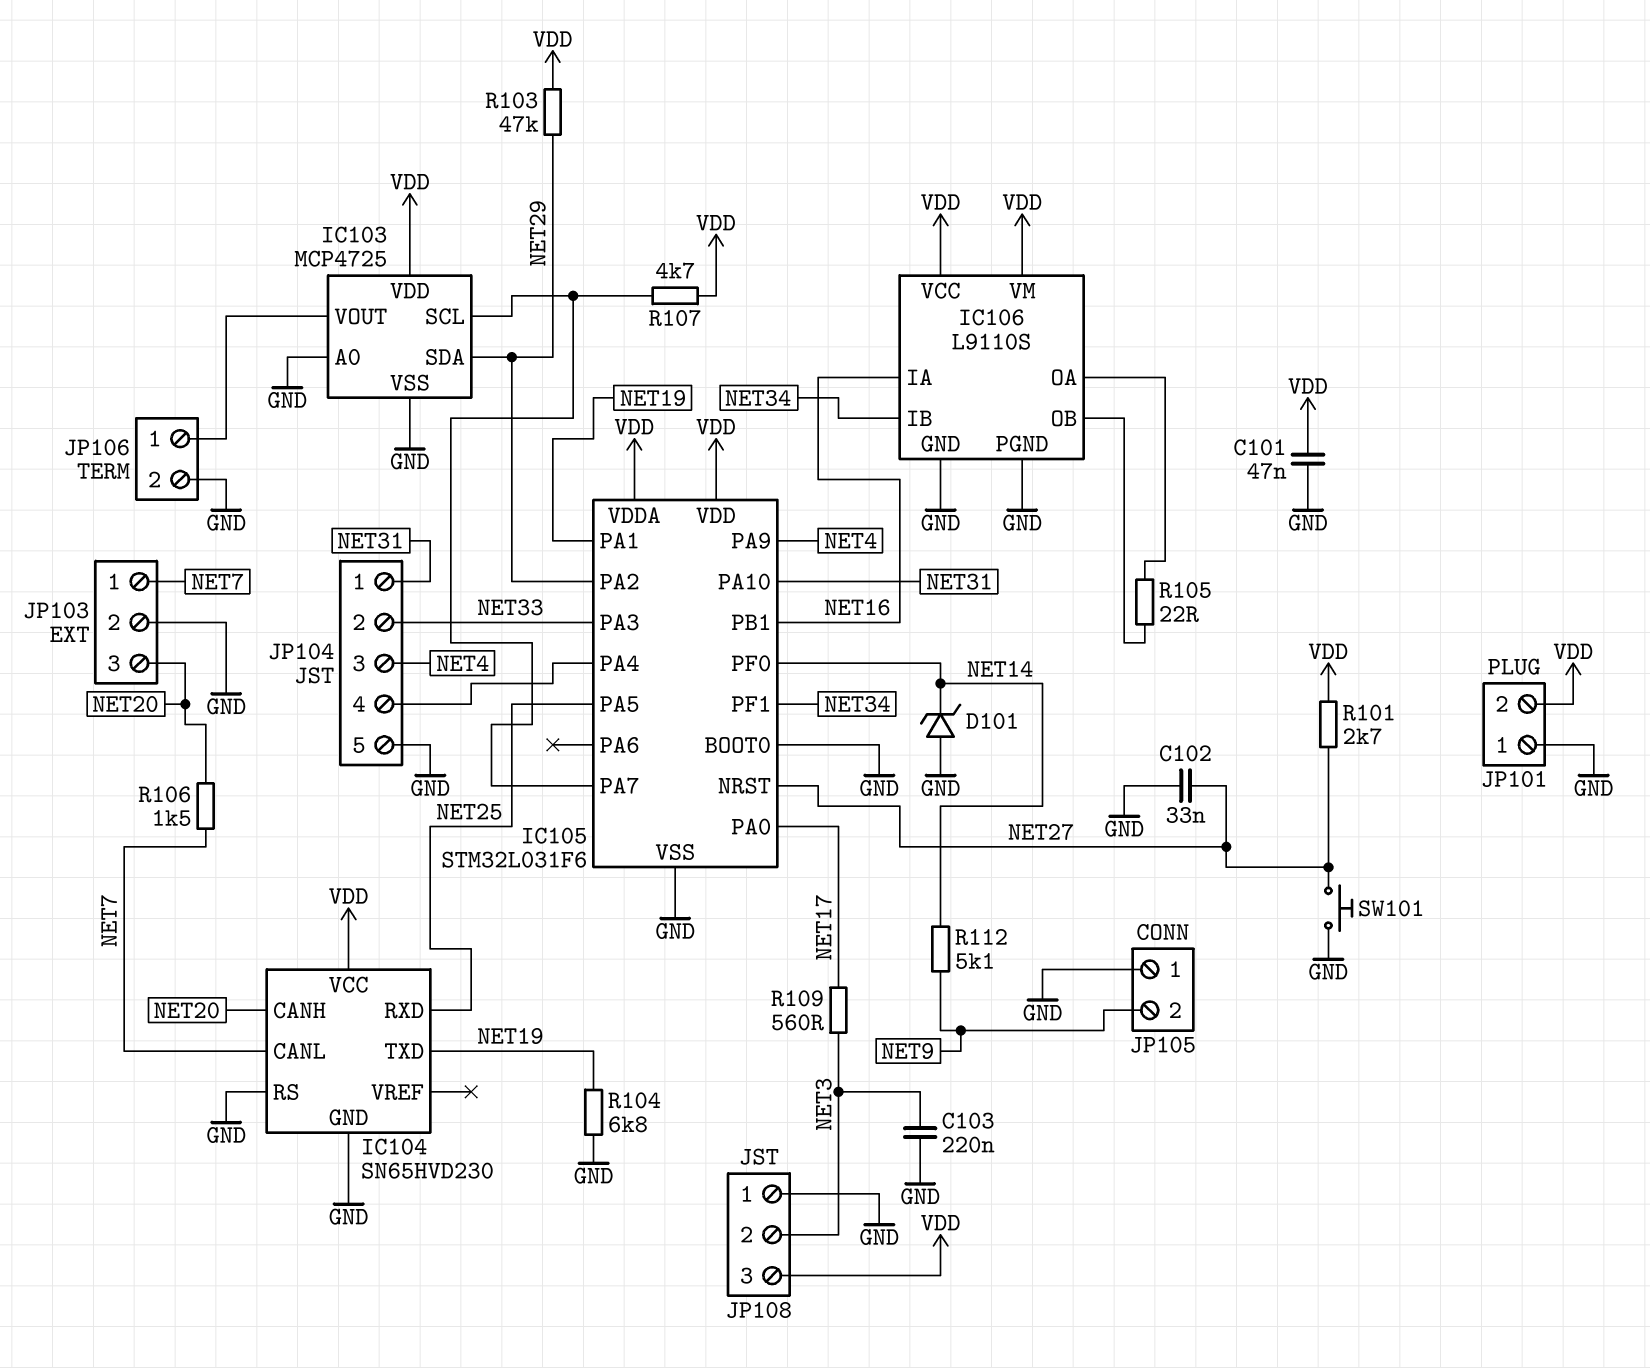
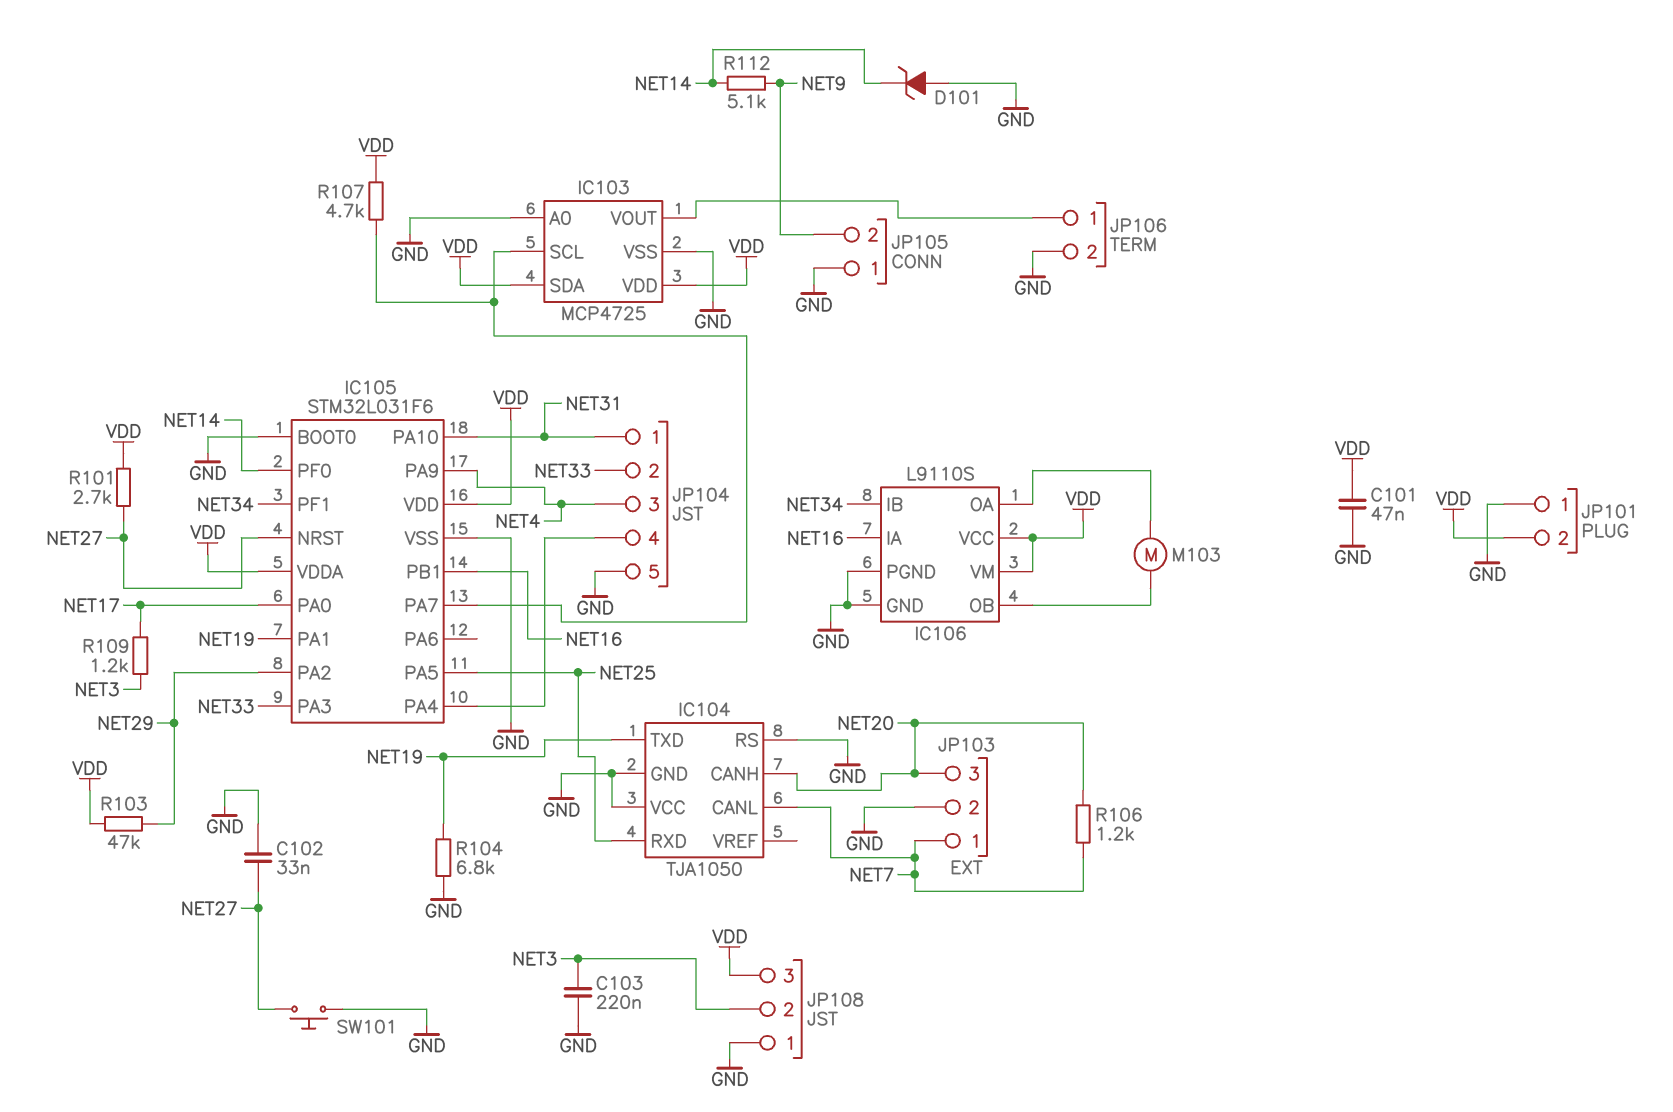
IC103 pin SDA: NET29 -> VDD
IC104: SN65HVD230 -> TJA1050
IC104 pin VCC: VDD -> GND
M103: none -> motor (IC106/OA, IC106/OB)
R105: 22 (IC106/OA, IC106/OB) -> none
R106: 1.5k (NET7, NET20) -> 1.2k (NET7, NET20)
R109: 560 (NET3, NET17) -> 1.2k (NET3, NET17)

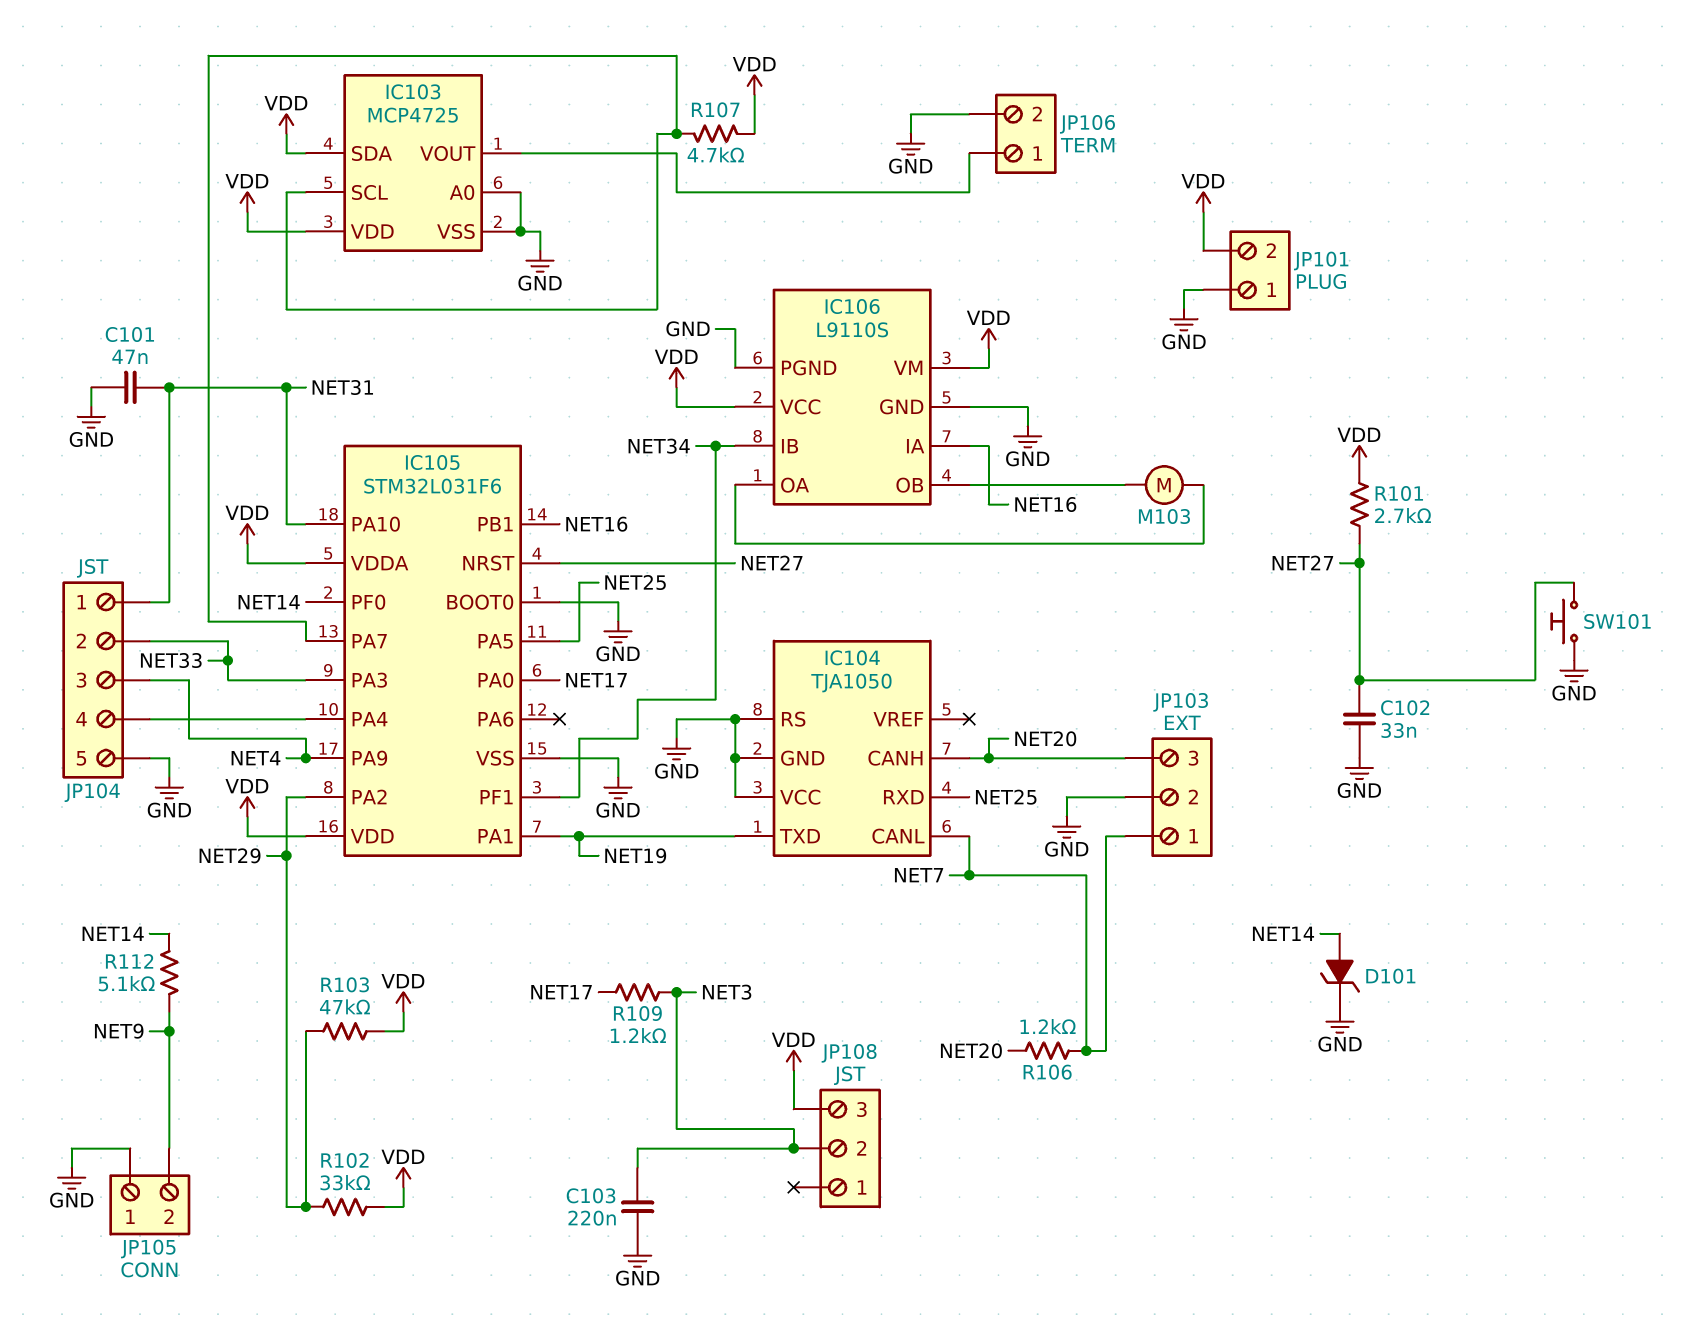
C101: 47nF (GND, VDD) -> 47nF (GND, NET31)
D101: zener (A GND, K NET14) -> zener (A NET14, K GND)
JP108 pin 1: GND -> none
R102: none -> 33k (NET29, VDD)
R104: 6.8k (GND, NET19) -> none

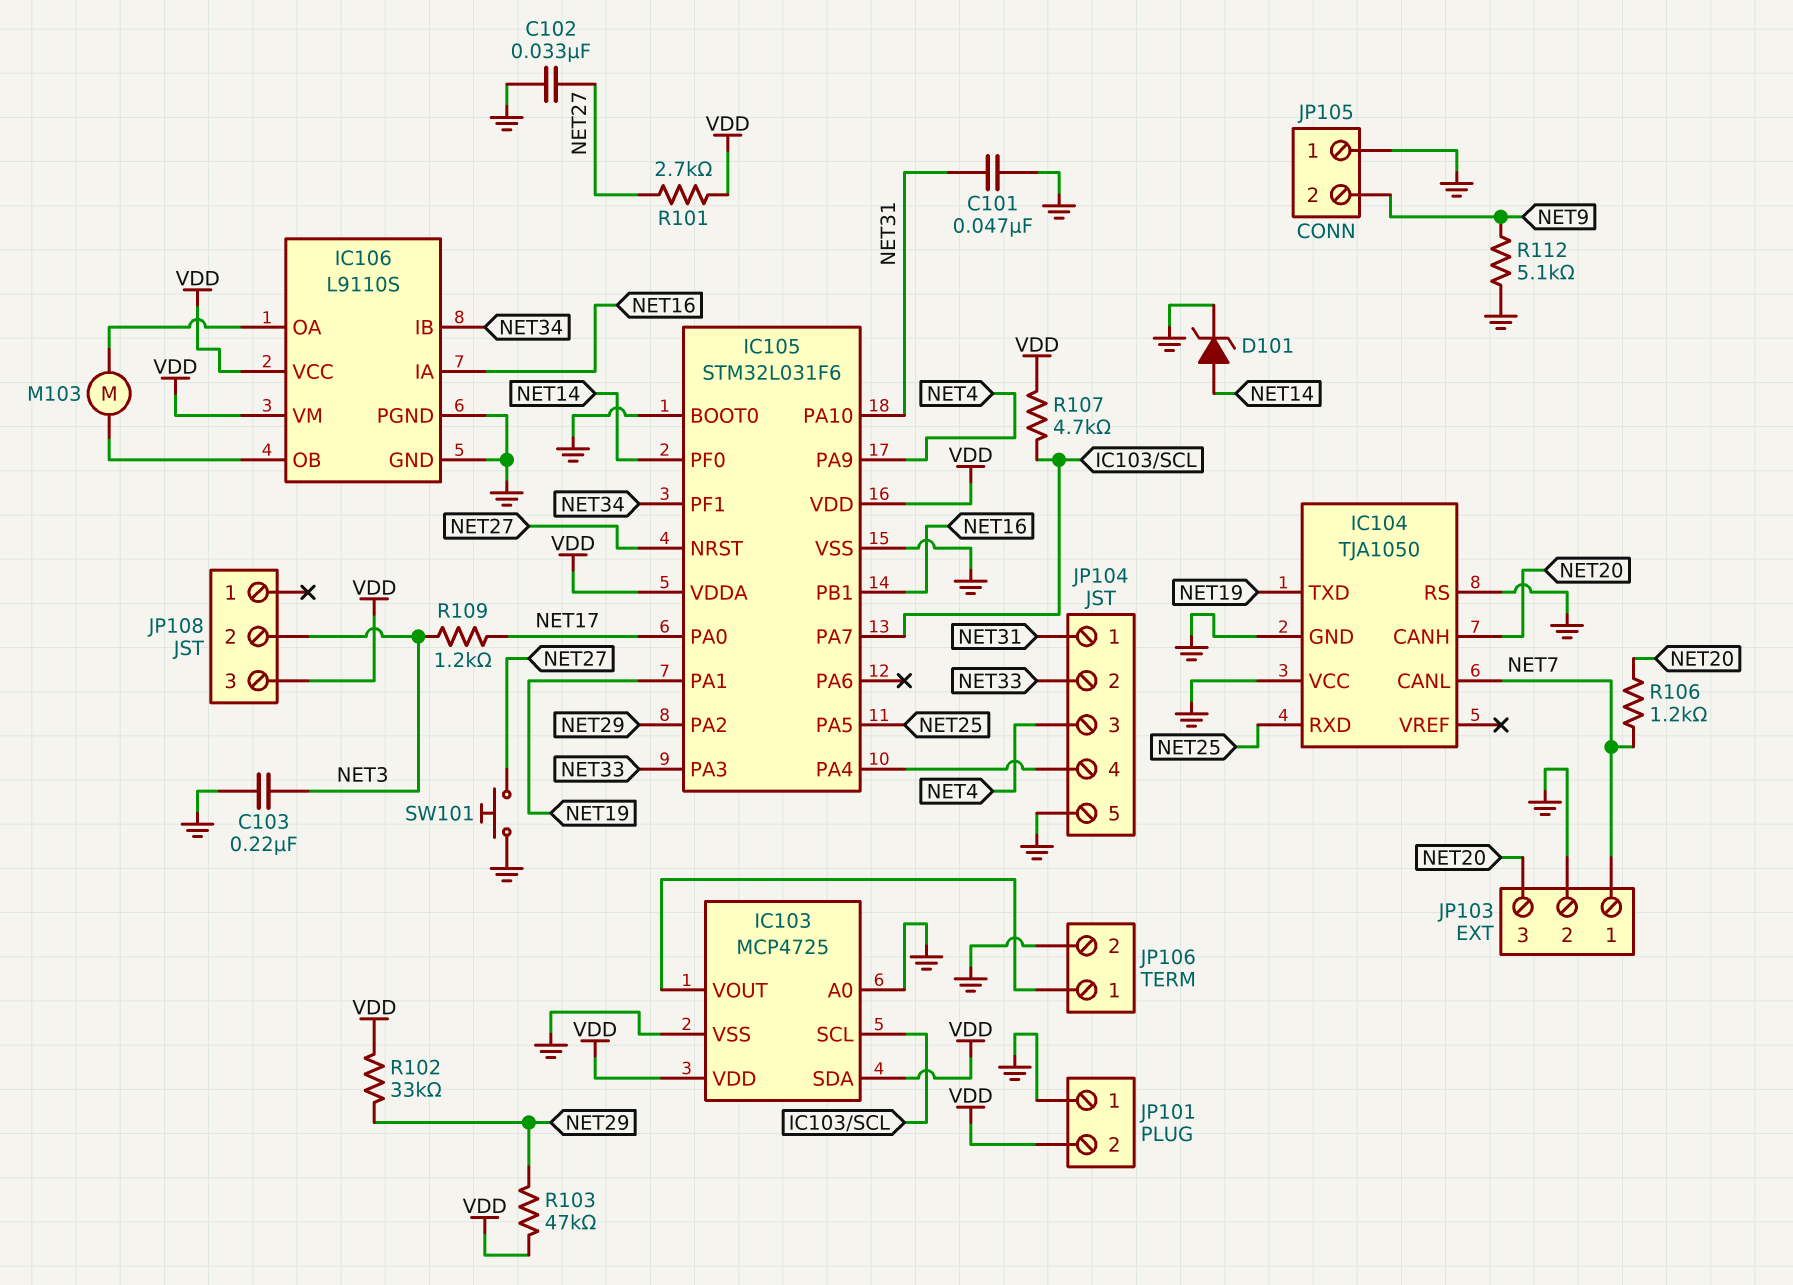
R112: 5.1k (NET9, NET14) -> 5.1k (GND, NET9)

